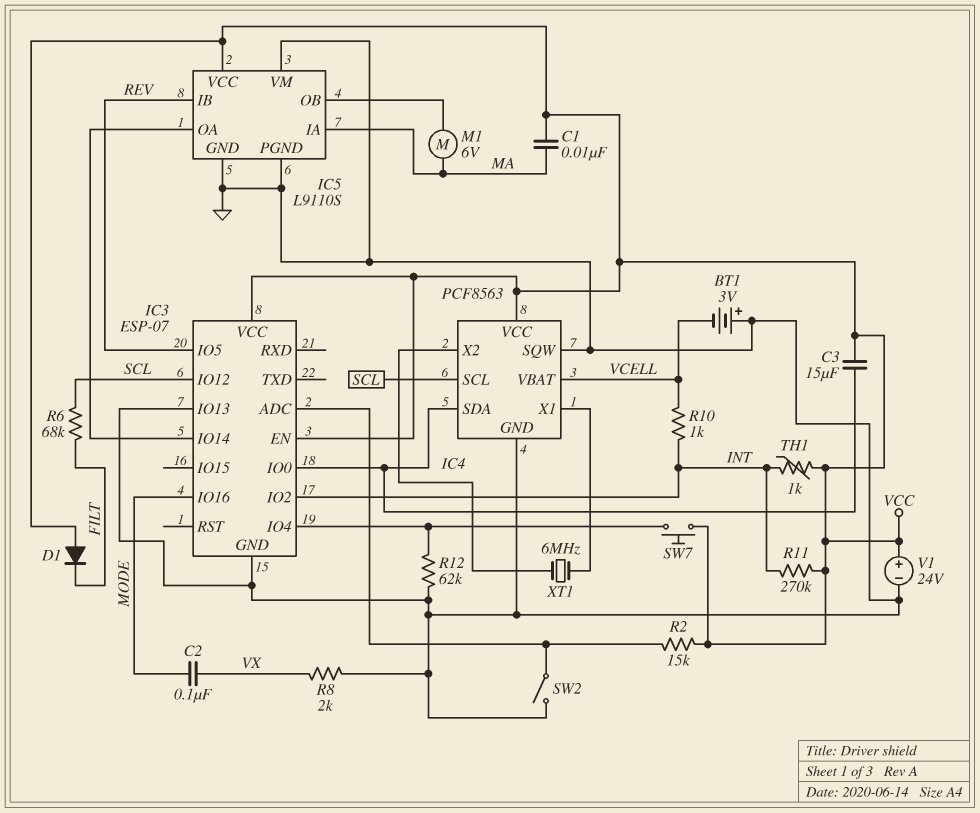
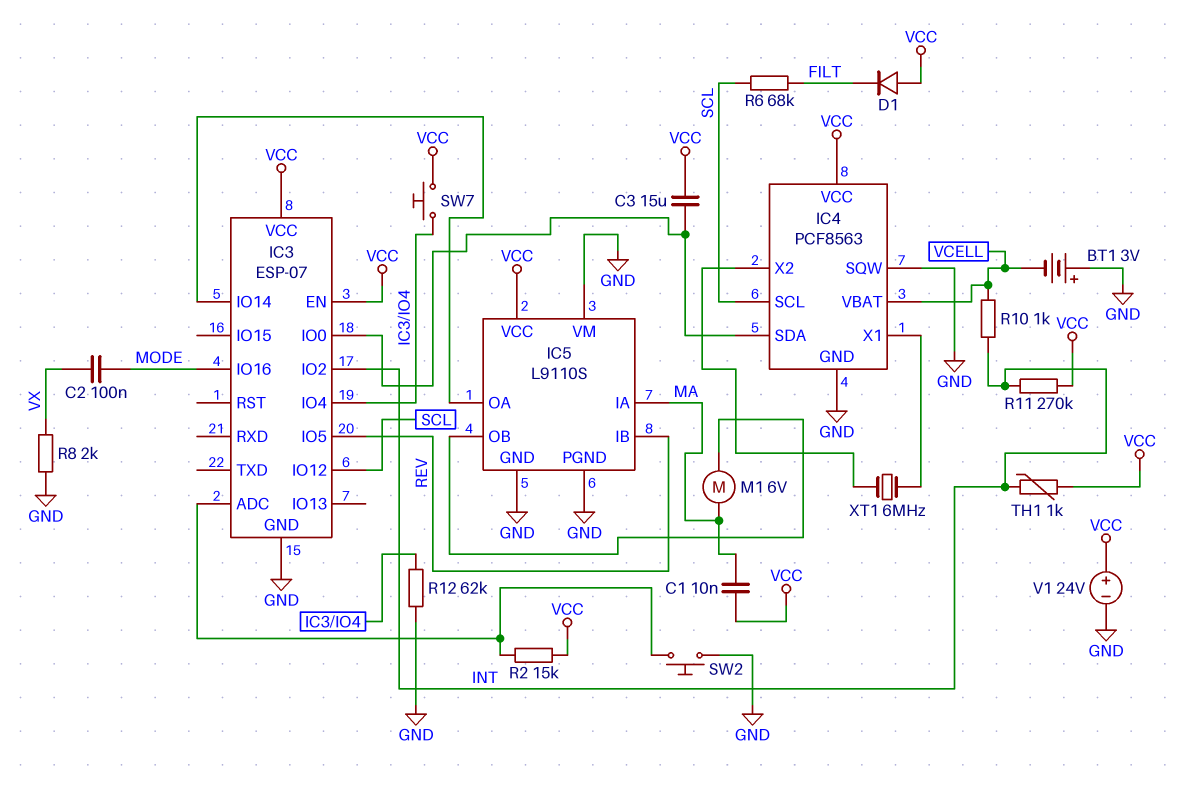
IC3 pin IO13: GND -> none
SW2: switch (GND, IC3/ADC) -> button (GND, IC3/ADC)

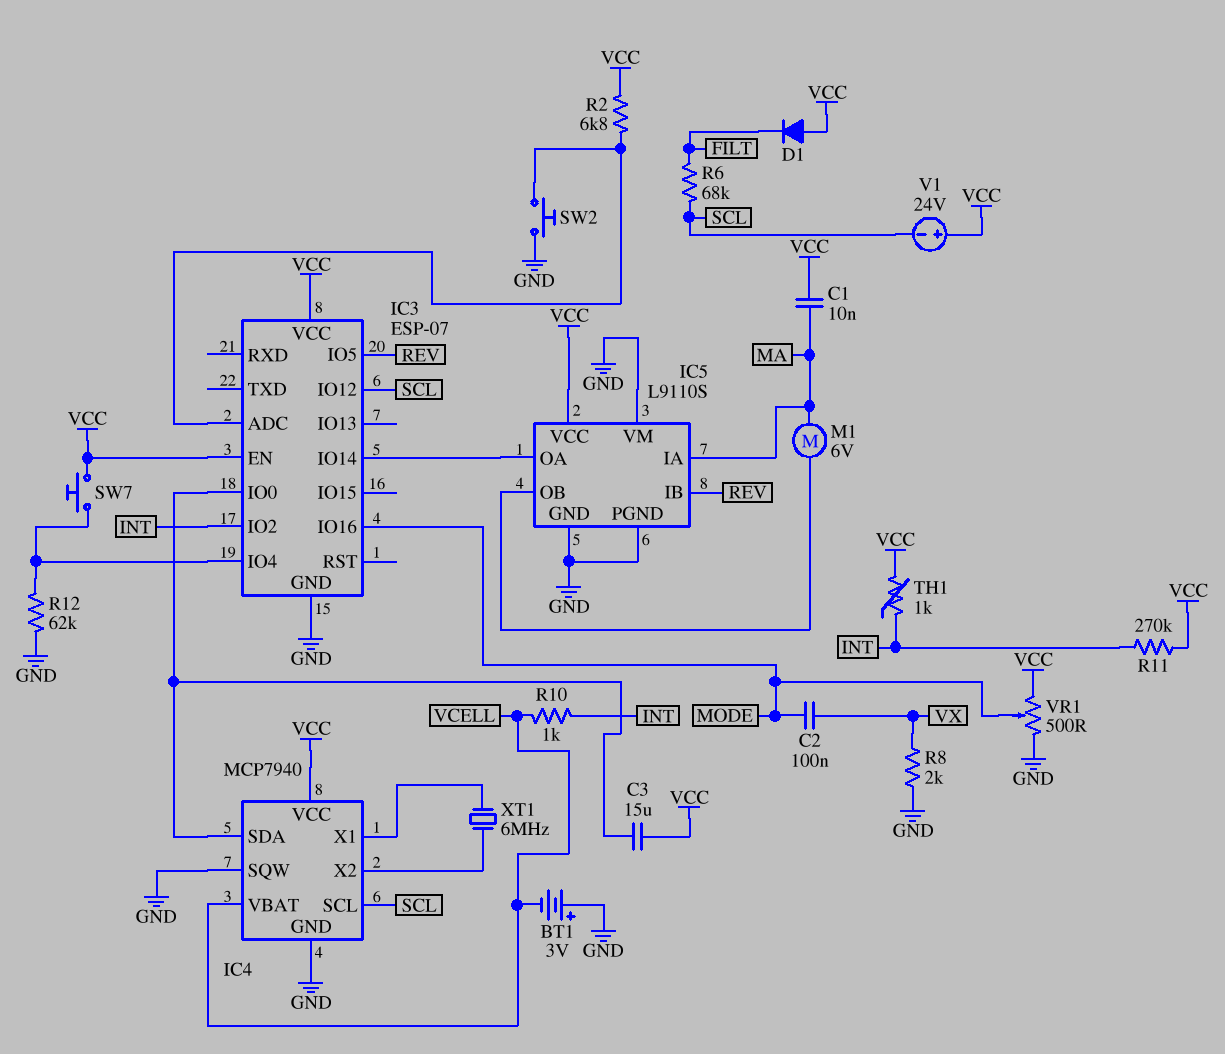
IC4: PCF8563 -> MCP7940
R2: 15k (IC3/ADC, VCC) -> 6.8k (IC3/ADC, VCC)
V1: 24V (plus VCC, minus GND) -> 24V (plus VCC, minus SCL)
VR1: none -> 500 (GND, VCC, wiper MODE)

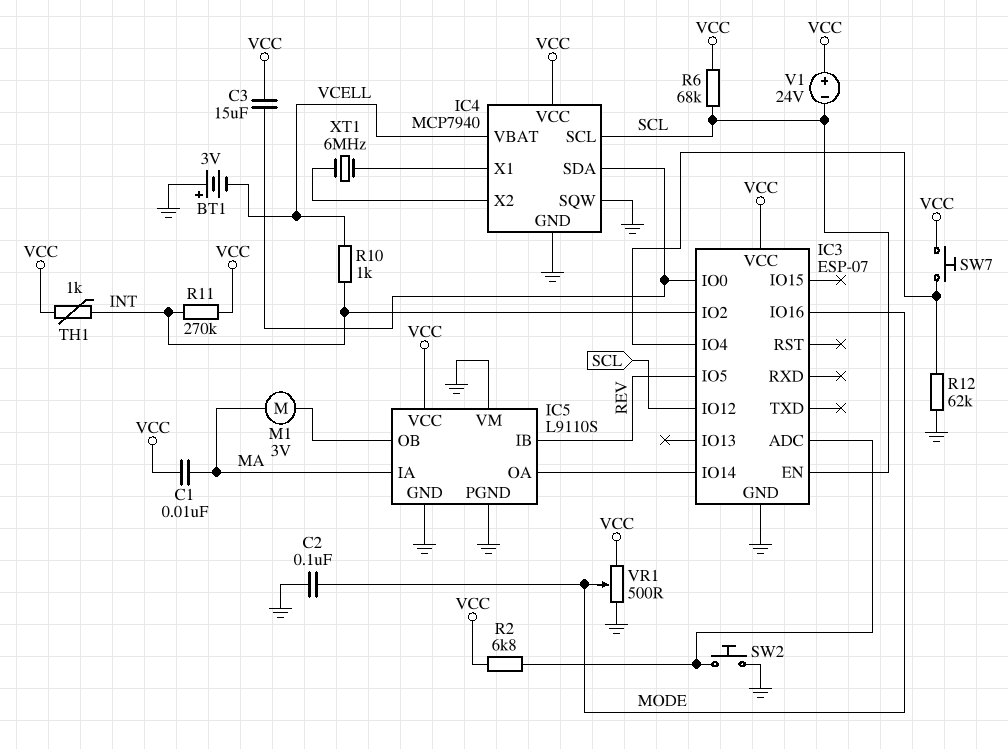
C2: 100nF (MODE, VX) -> 100nF (GND, MODE)
D1: diode (A VCC, K FILT) -> none
IC3 pin EN: VCC -> SCL
M1: motor 6V (IC5/OB, MA) -> motor 3V (IC5/OB, MA)
R6: 68k (FILT, SCL) -> 68k (SCL, VCC)
R8: 2k (GND, VX) -> none

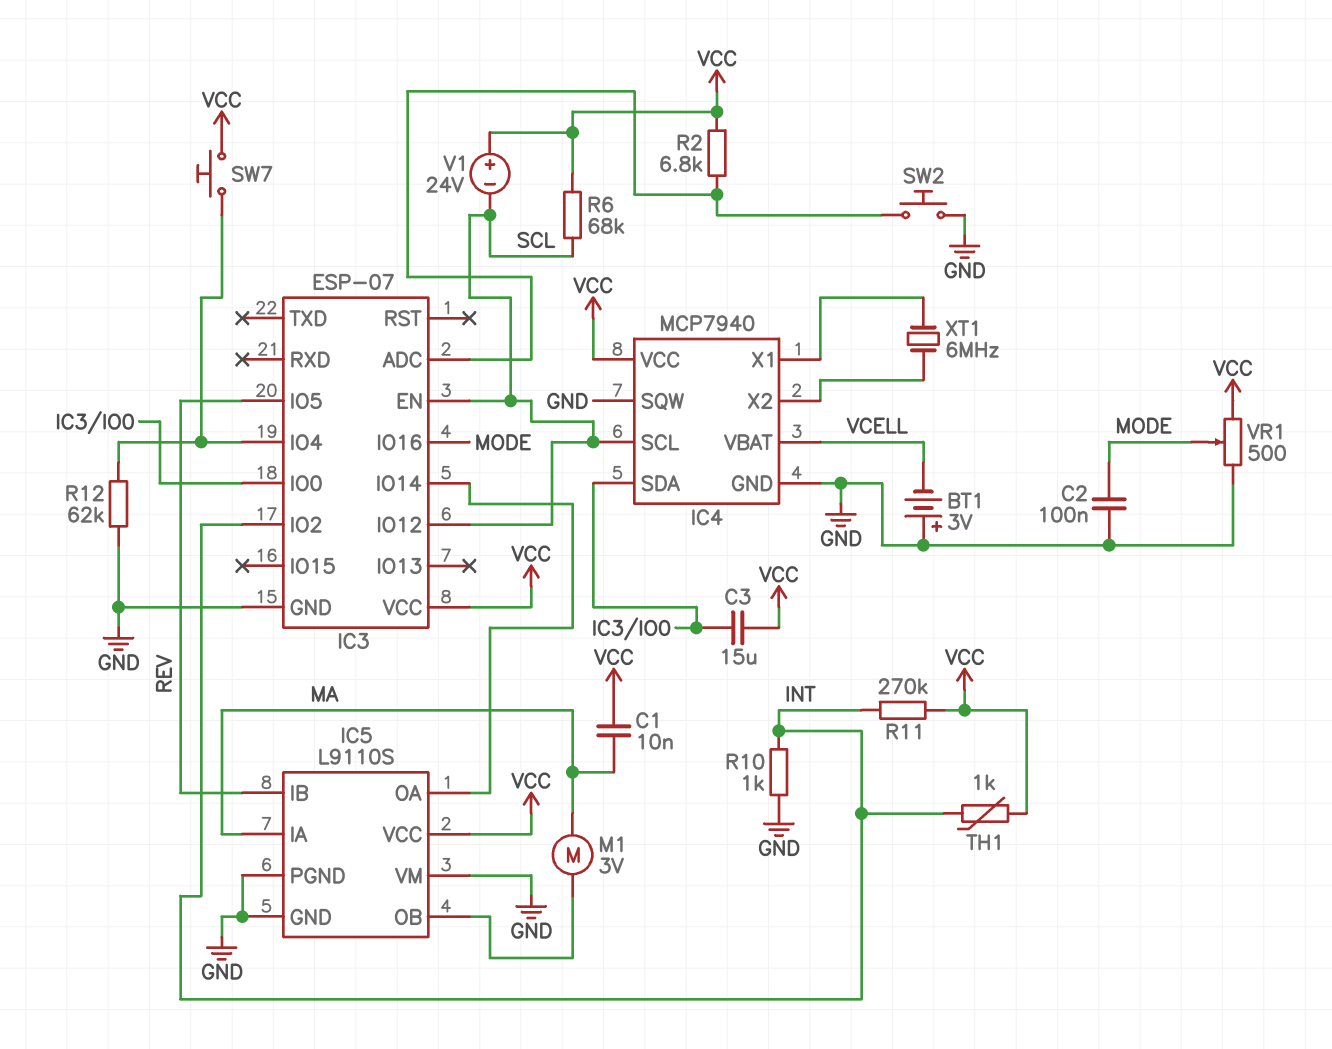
R10: 1k (INT, VCELL) -> 1k (GND, INT)

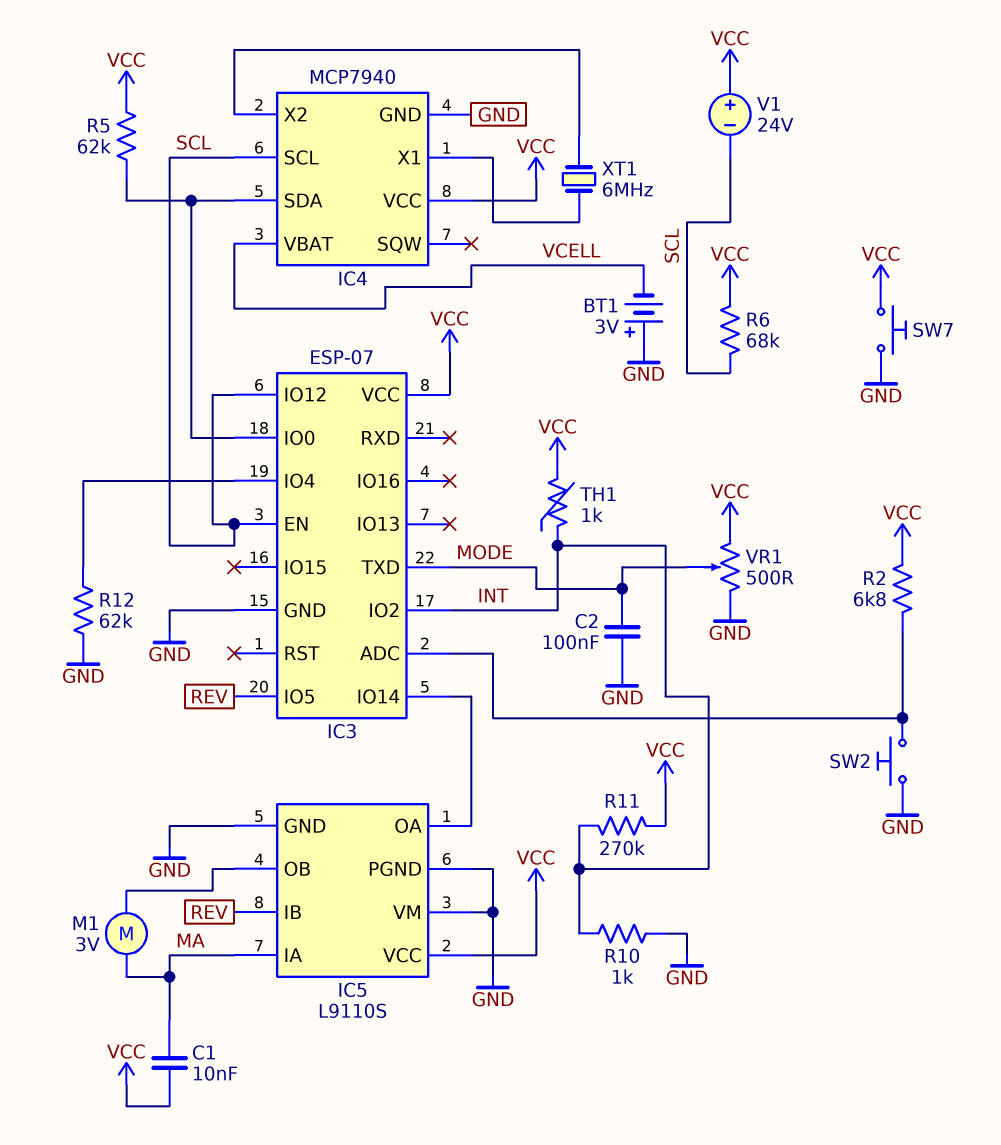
C3: 15uF (IC3/IO0, VCC) -> none
IC3 pin IO16: MODE -> none
IC3 pin TXD: none -> MODE
IC4 pin SQW: GND -> none
R5: none -> 62k (IC3/IO0, VCC)
SW7: button (IC3/IO4, VCC) -> button (GND, VCC)

